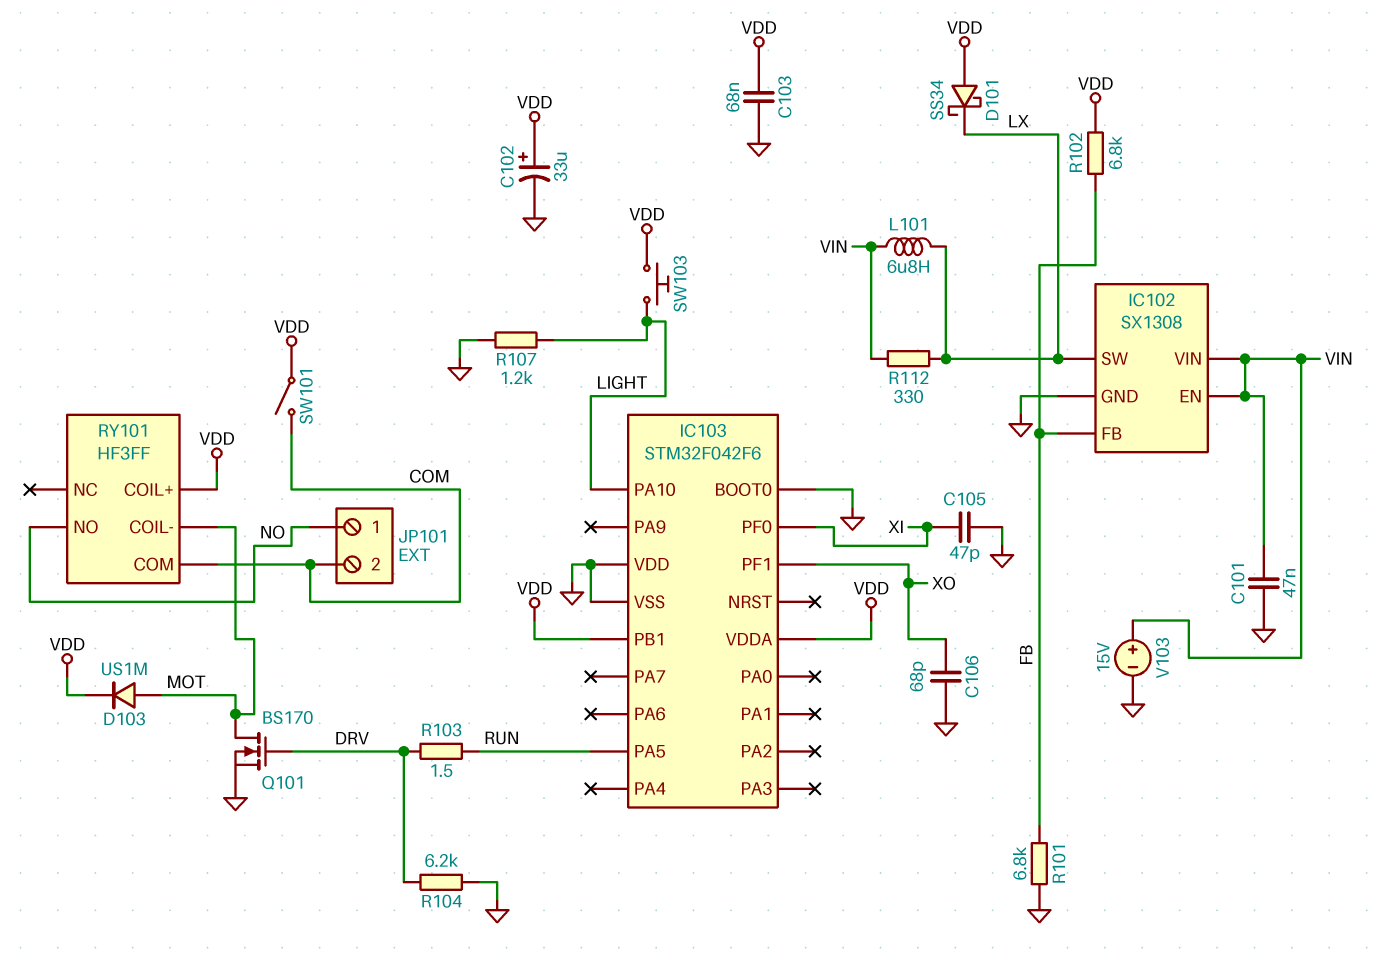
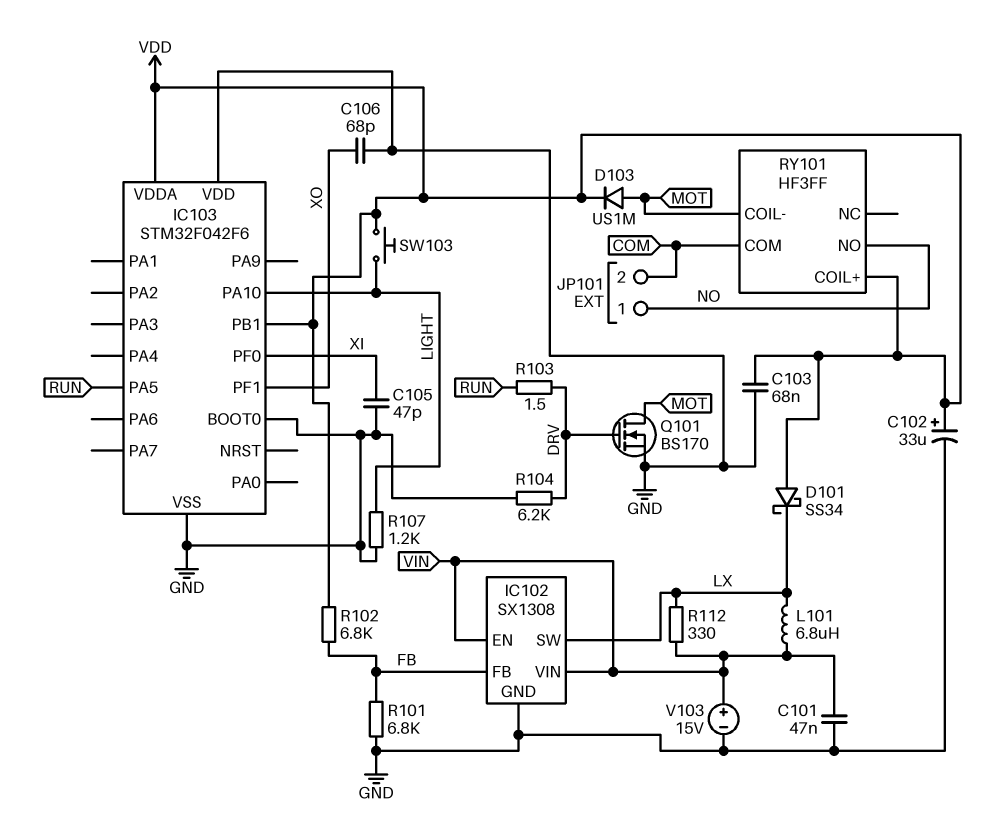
SW101: switch (COM, VDD) -> none

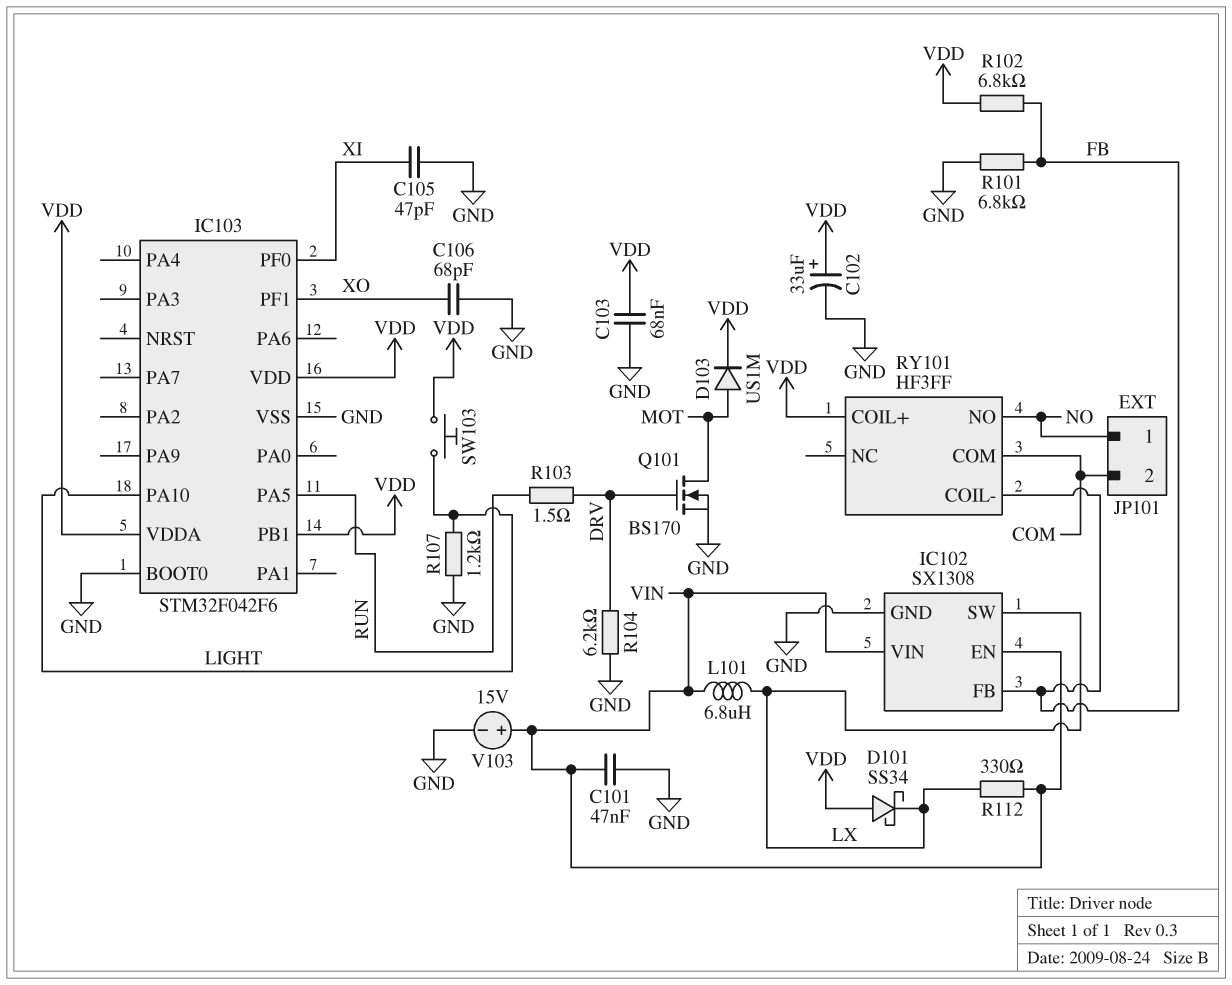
IC103 pin VDD: GND -> VDD
RY101 pin COIL-: MOT -> FB

